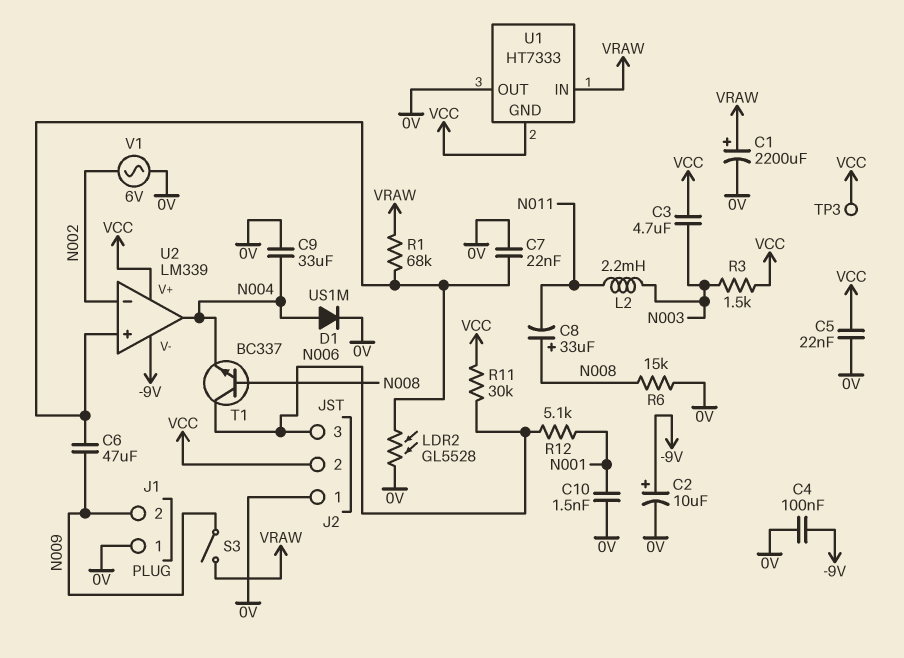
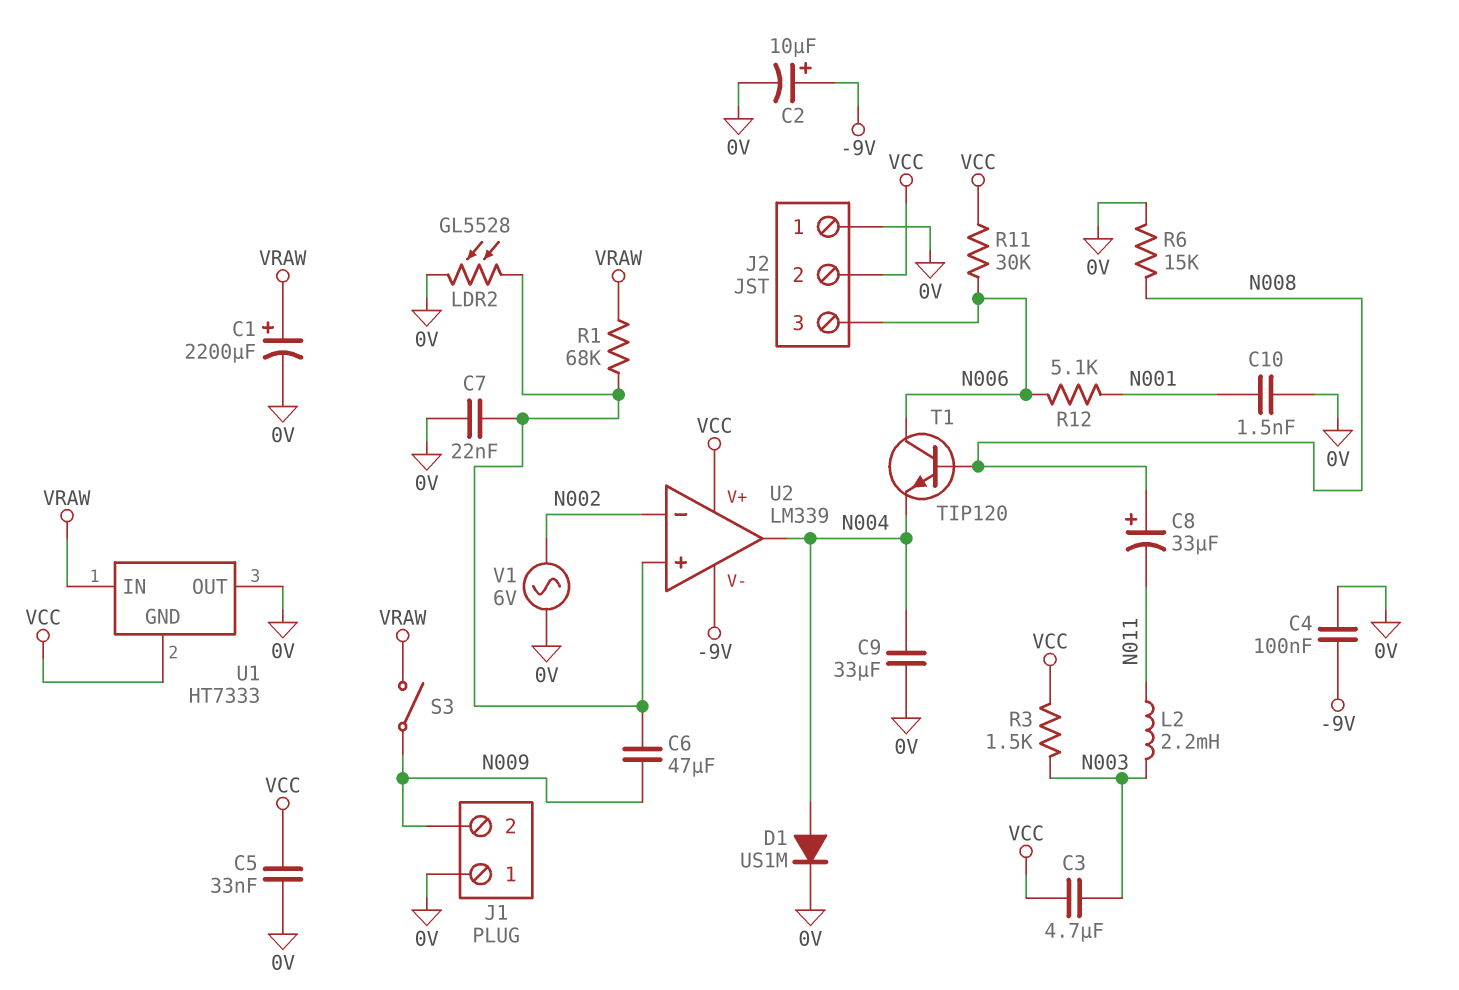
C5: 22nF (0V, VCC) -> 33nF (0V, VCC)
T1: NPN BC337 (B N008, C N006, E N004) -> NPN TIP120 (B N008, C N006, E N004)
TP3: test point (VCC) -> none

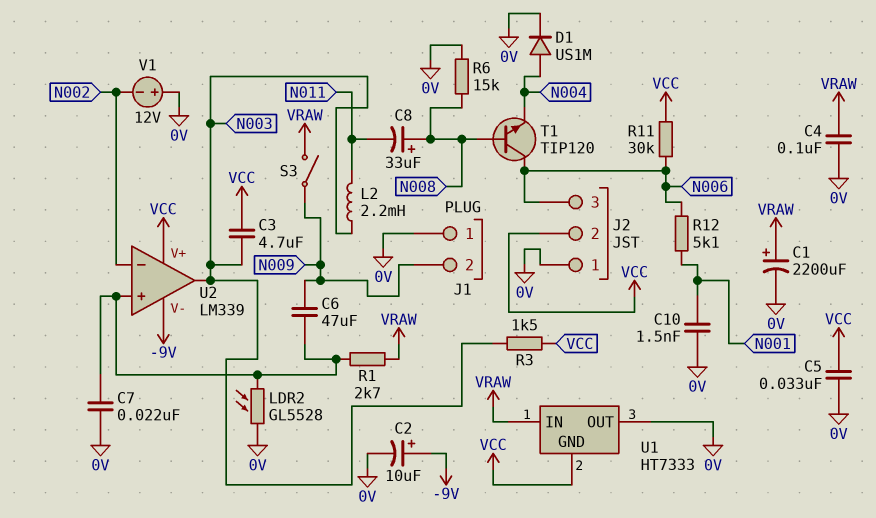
C4: 100nF (-9V, 0V) -> 100nF (0V, VRAW)
C9: 33uF (0V, N004) -> none
R1: 68k (U2/in+, VRAW) -> 2.7k (U2/in+, VRAW)
U2 pin out: N004 -> N003
V1: AC 6V (0V, N002) -> 12V (plus 0V, minus N002)

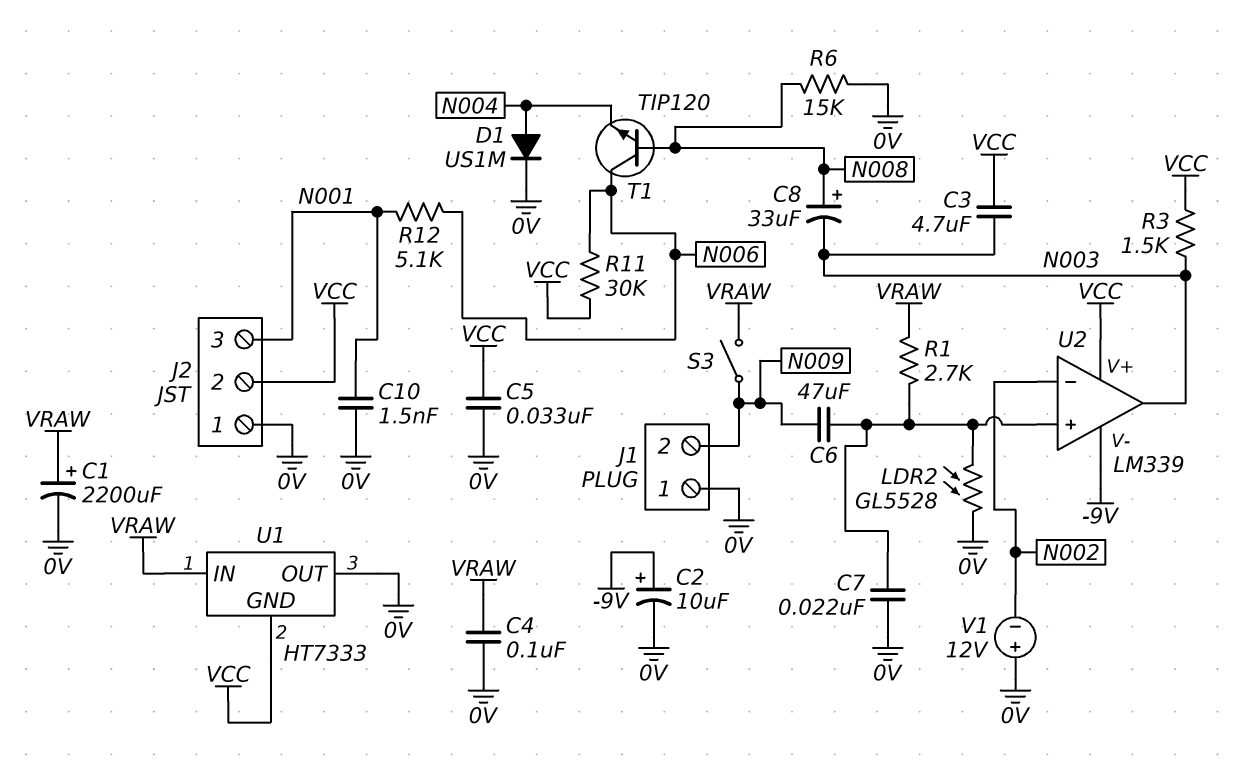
C8: 33uF (plus N008, minus N011) -> 33uF (plus N008, minus N003)
J2 pin 3: N006 -> N001
L2: 2.2mH (N003, N011) -> none

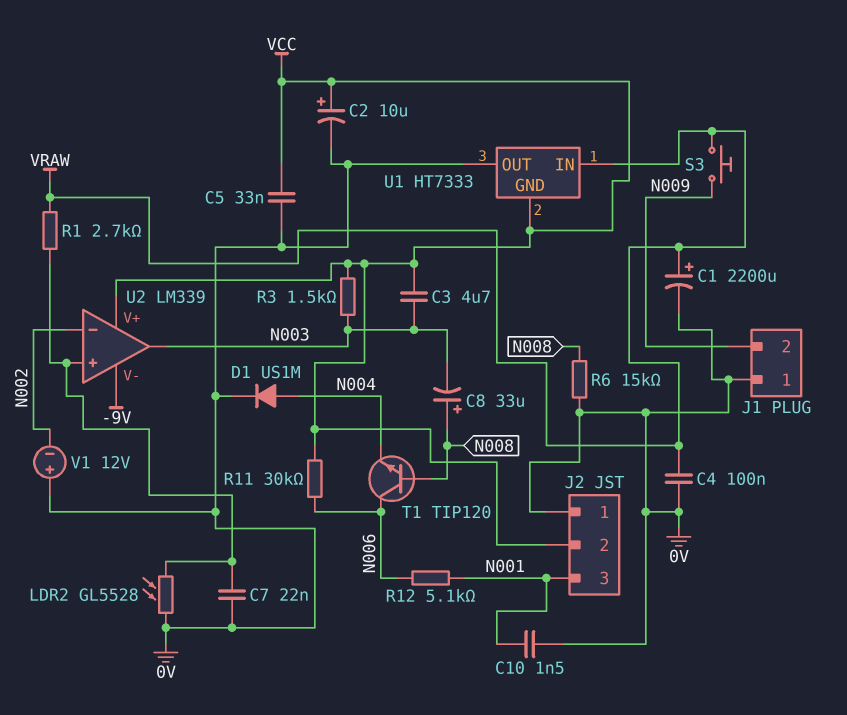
C2: 10uF (plus -9V, minus 0V) -> 10uF (plus VCC, minus 0V)
C6: 47uF (N009, U2/in+) -> none
S3: switch (N009, VRAW) -> button (N009, VRAW)

